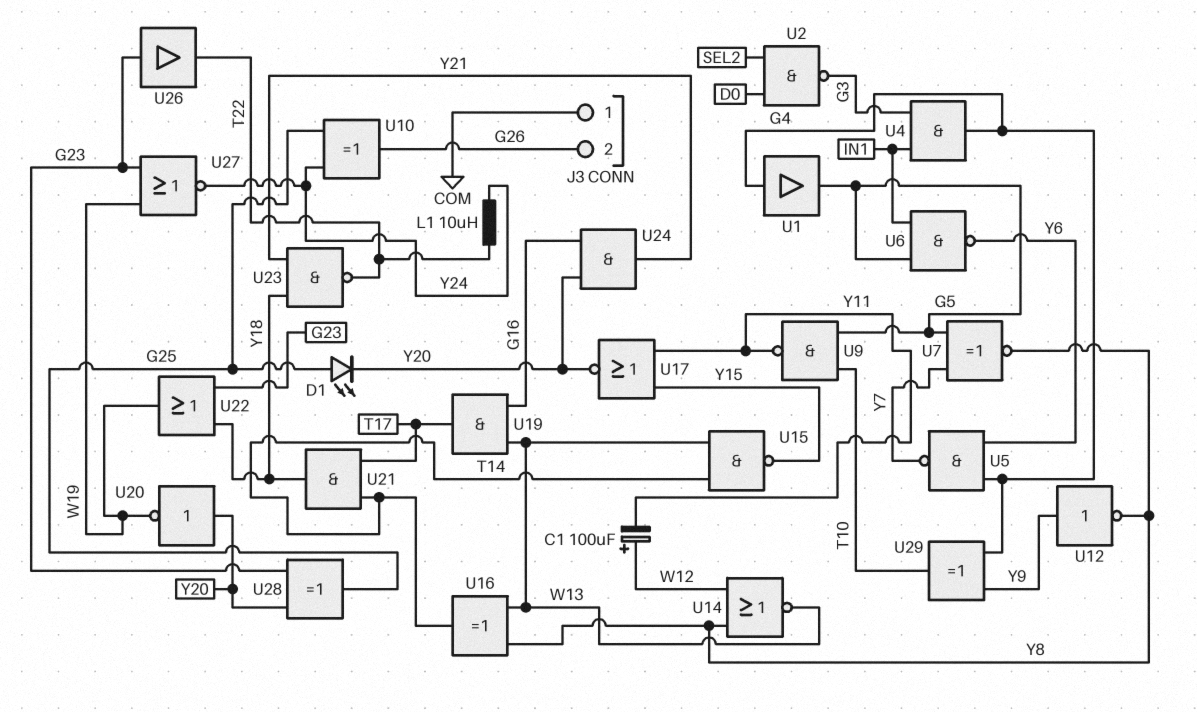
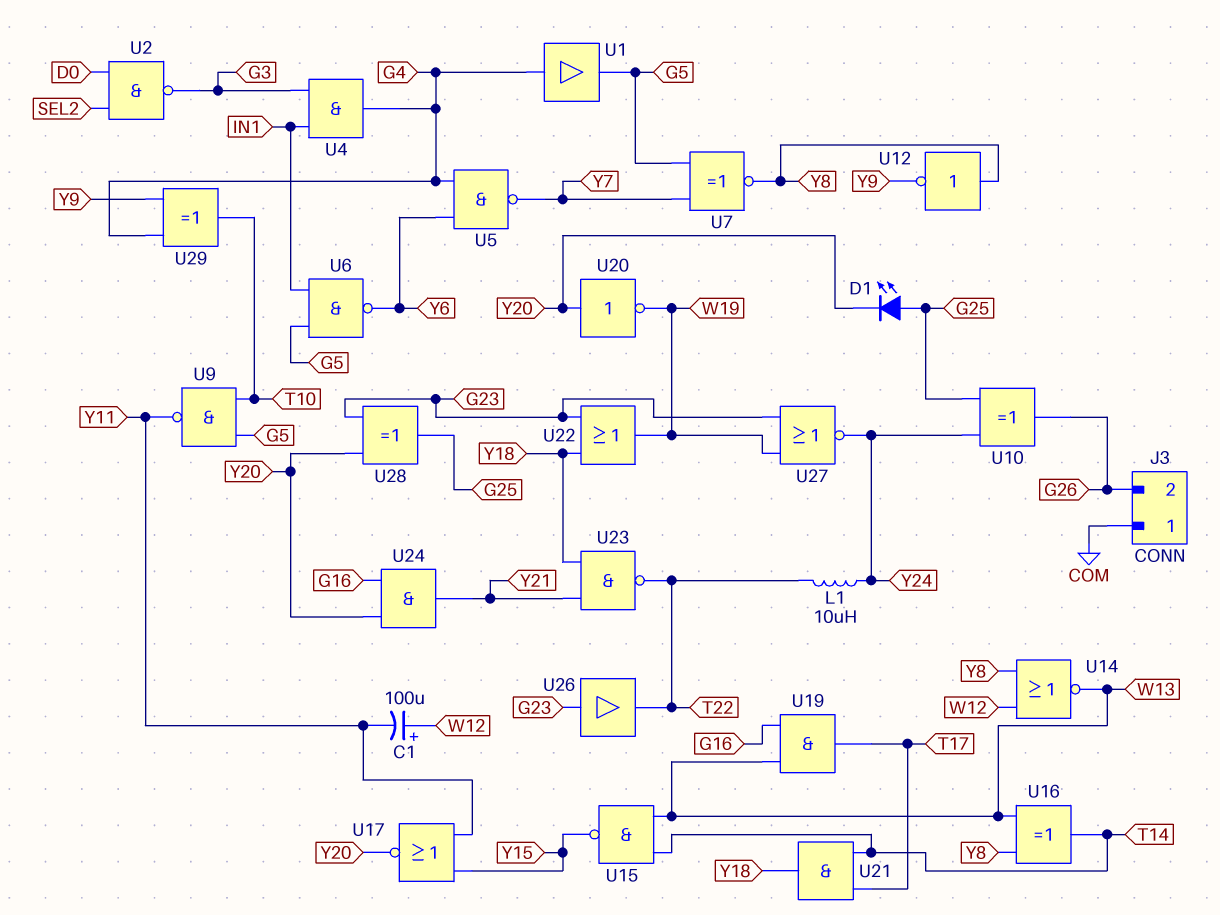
U12: NOT (in Y9, out Y8) -> NOT (in Y8, out Y9)

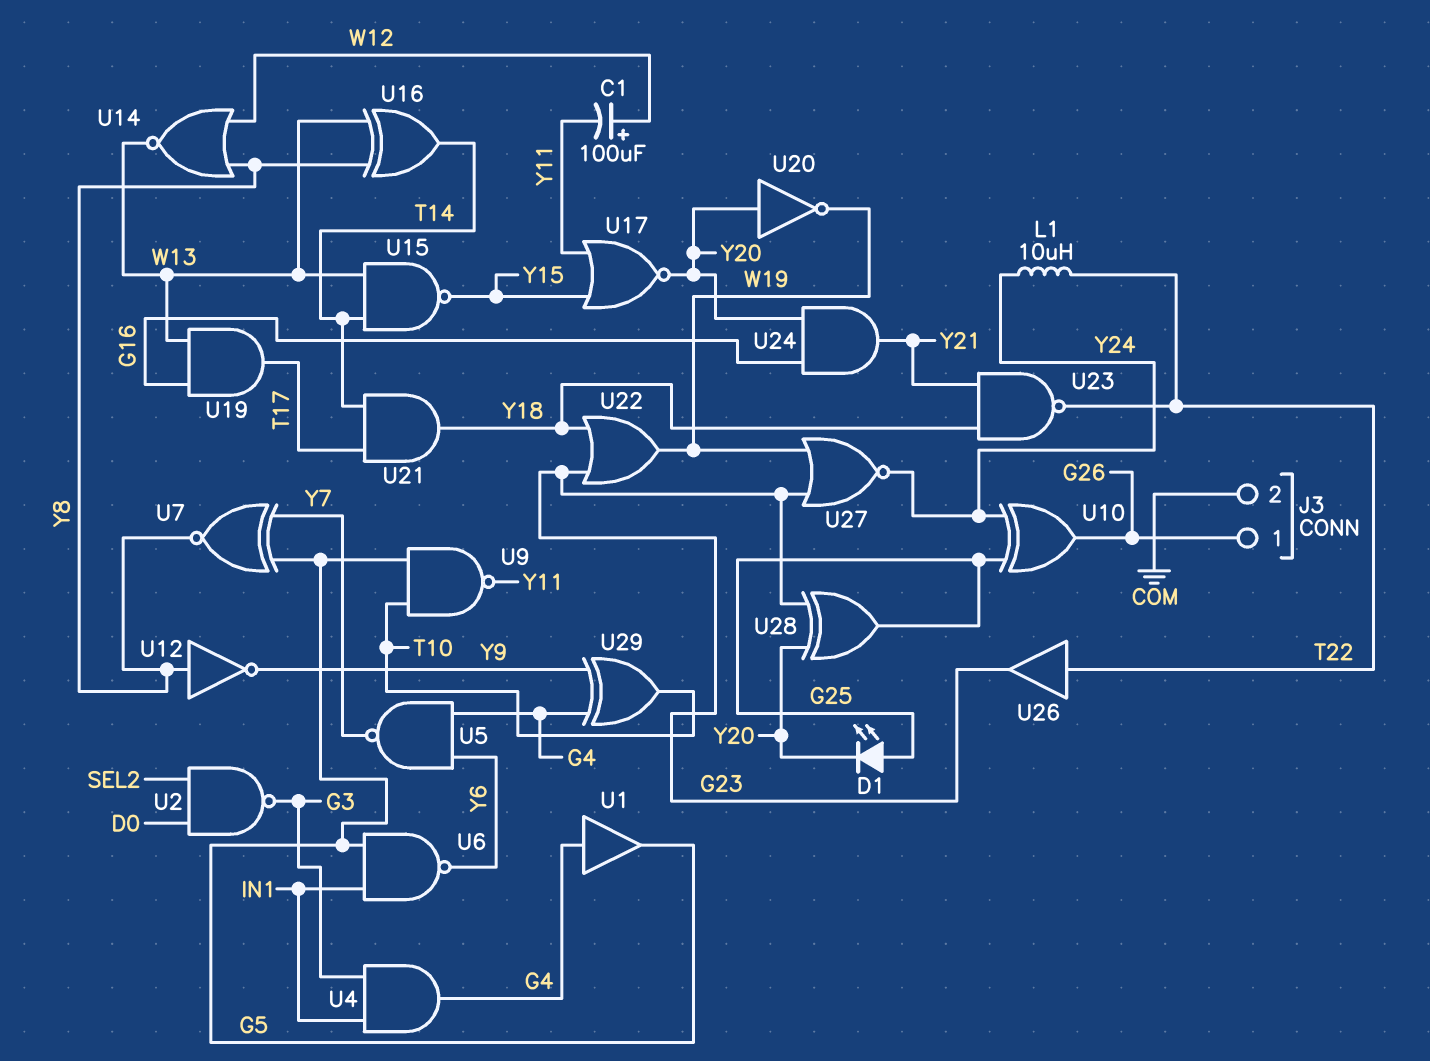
J3 pin 1: COM -> G26
J3 pin 2: G26 -> COM
U26: buffer (in G23, out T22) -> buffer (in T22, out G23)

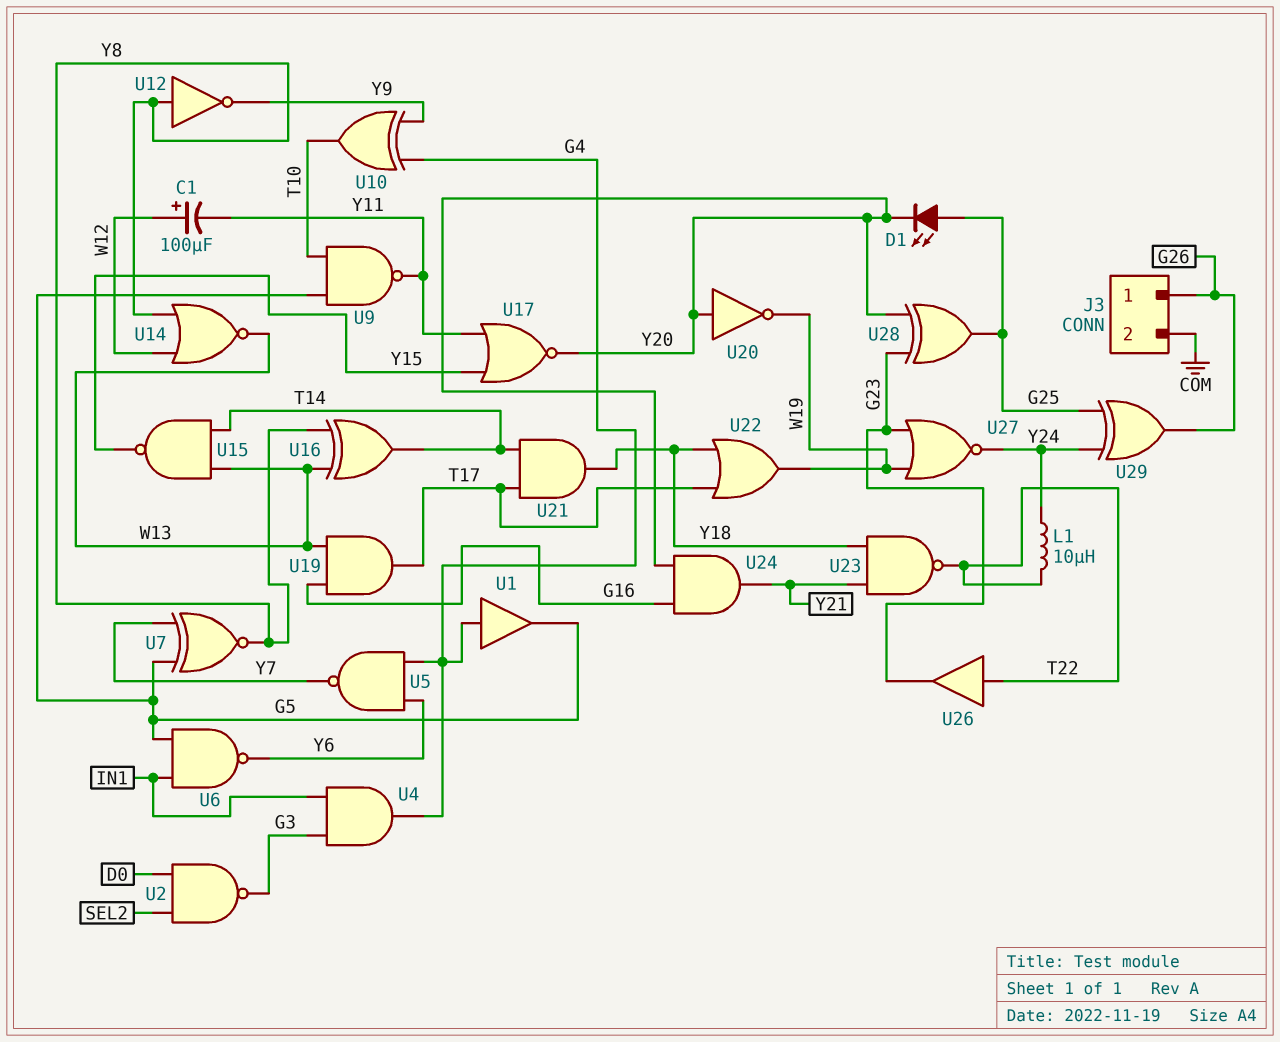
U10: XOR (in G25, in Y24, out G26) -> XOR (in G4, in Y9, out T10)
U22: OR (in G23, in Y18, out W19) -> OR (in T17, in Y18, out W19)
U29: XOR (in G4, in Y9, out T10) -> XOR (in G25, in Y24, out G26)

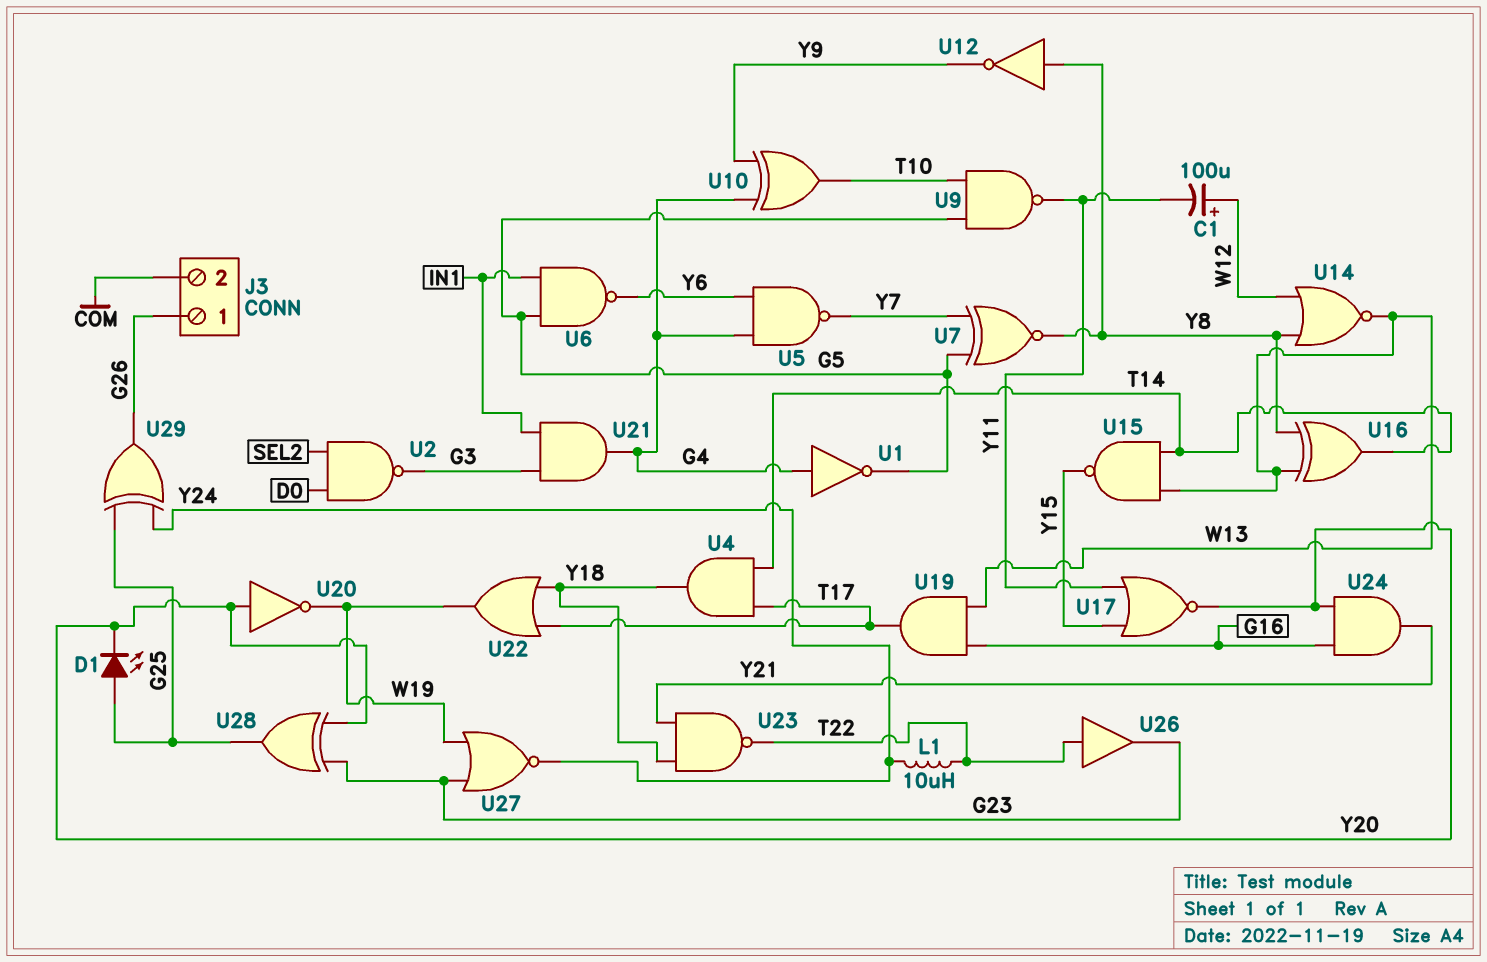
U1: buffer (in G4, out G5) -> NOT (in G4, out G5)
U4: AND (in G3, in IN1, out G4) -> AND (in T14, in T17, out Y18)
U21: AND (in T14, in T17, out Y18) -> AND (in G3, in IN1, out G4)

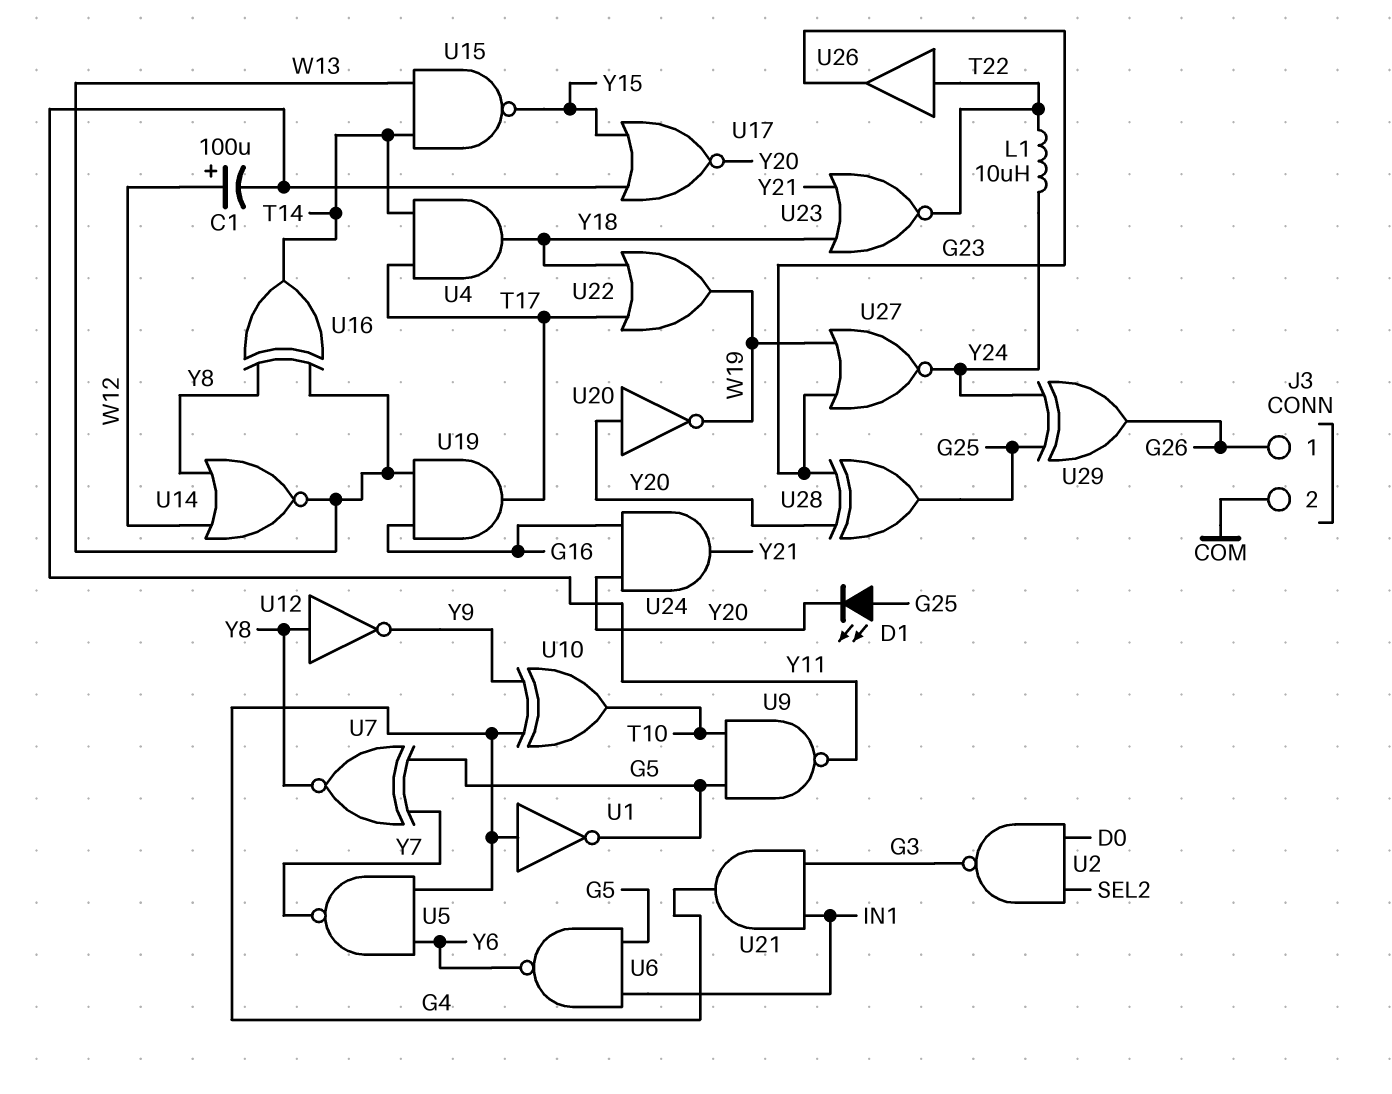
U23: NAND (in Y18, in Y21, out T22) -> NOR (in Y18, in Y21, out T22)

